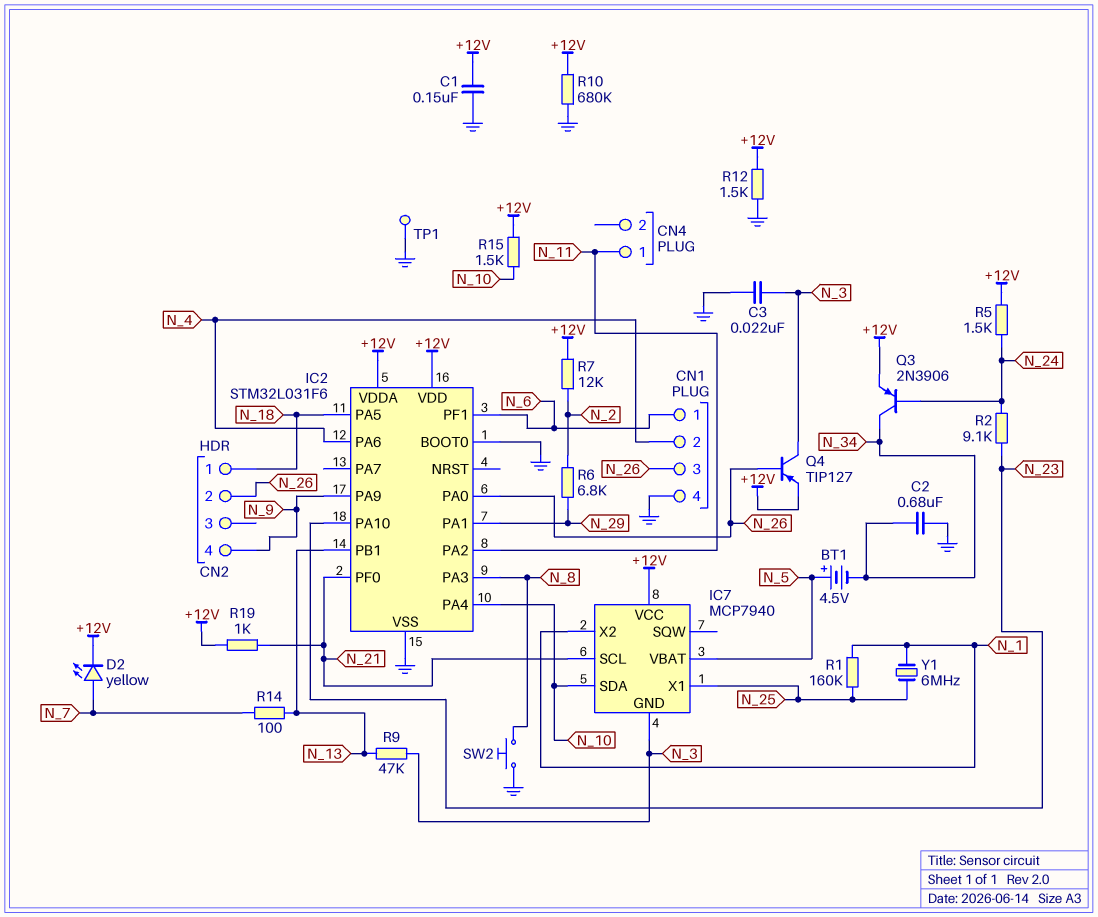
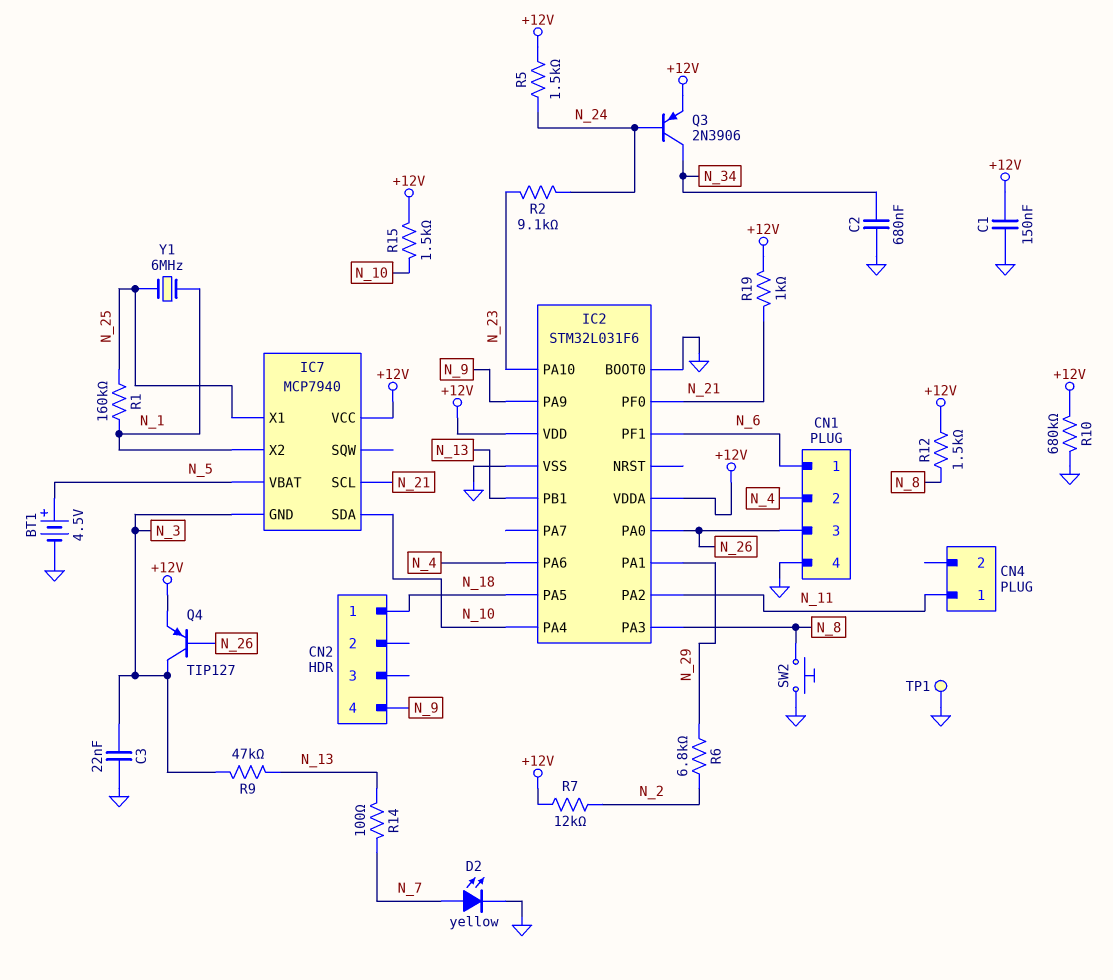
BT1: 4.5V (plus N_5, minus N_34) -> 4.5V (plus N_5, minus GND)
CN2 pin 2: N_26 -> none
D2: LED yellow (A N_7, K +12V) -> LED yellow (A N_7, K GND)
R12: 1.5k (+12V, GND) -> 1.5k (+12V, N_8)

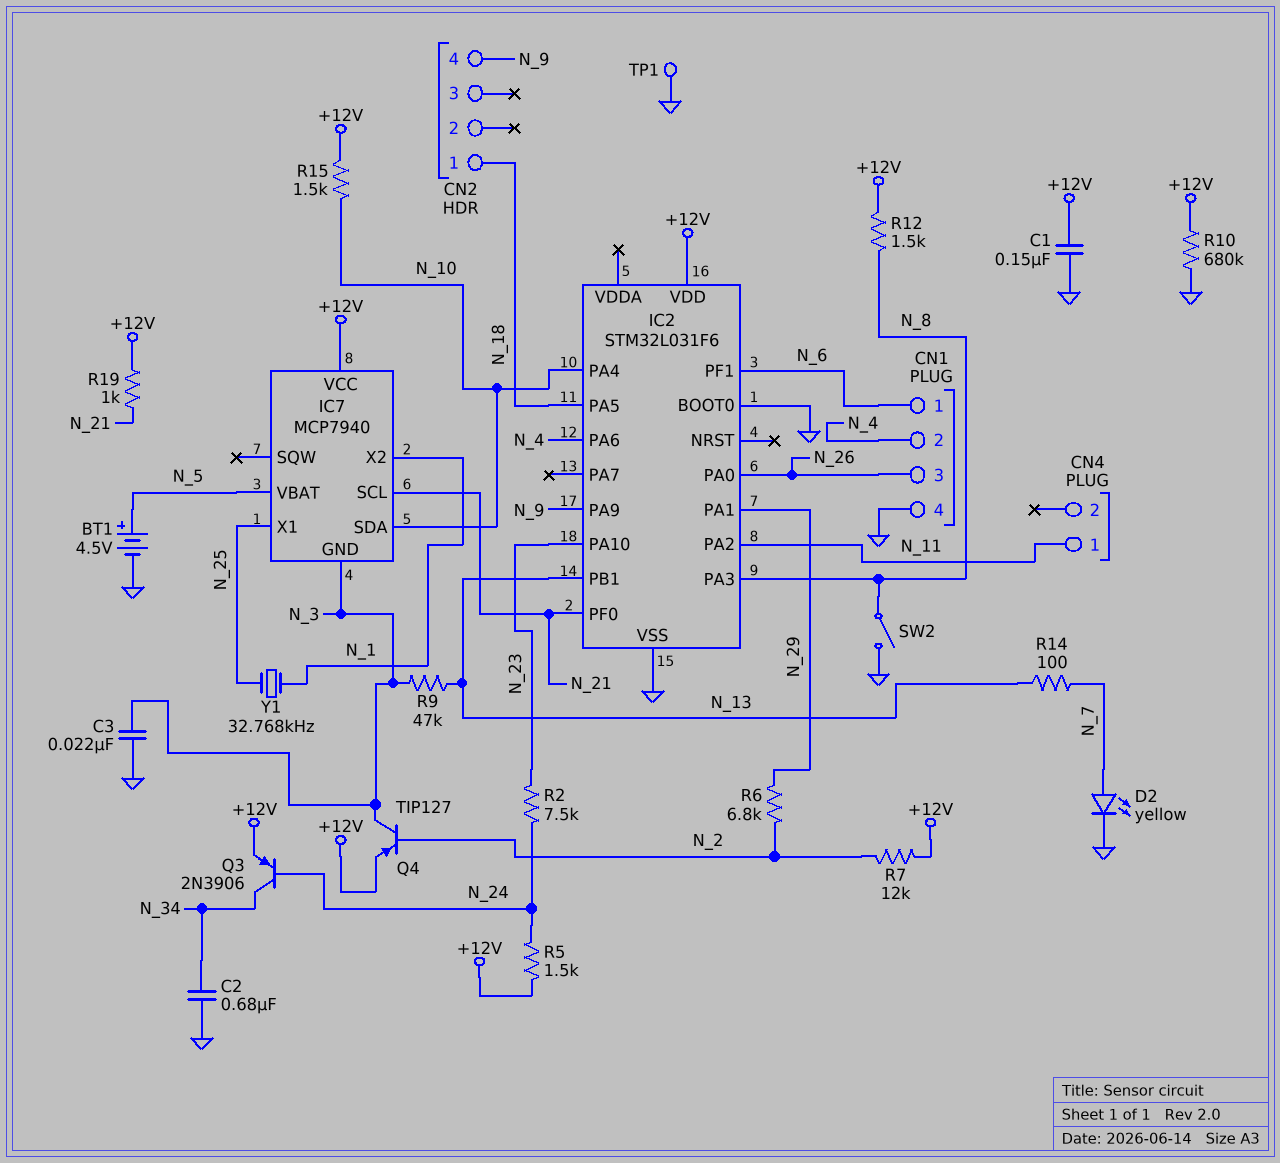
IC2 pin VDDA: +12V -> none
Q4: PNP TIP127 (B N_26, C N_3, E +12V) -> PNP TIP127 (B N_2, C N_3, E +12V)
R1: 160k (N_1, N_25) -> none
R2: 9.1k (N_23, N_24) -> 7.5k (N_23, N_24)
SW2: button (GND, N_8) -> switch (GND, N_8)
Y1: 6MHz (N_1, N_25) -> 32.768kHz (N_1, N_25)

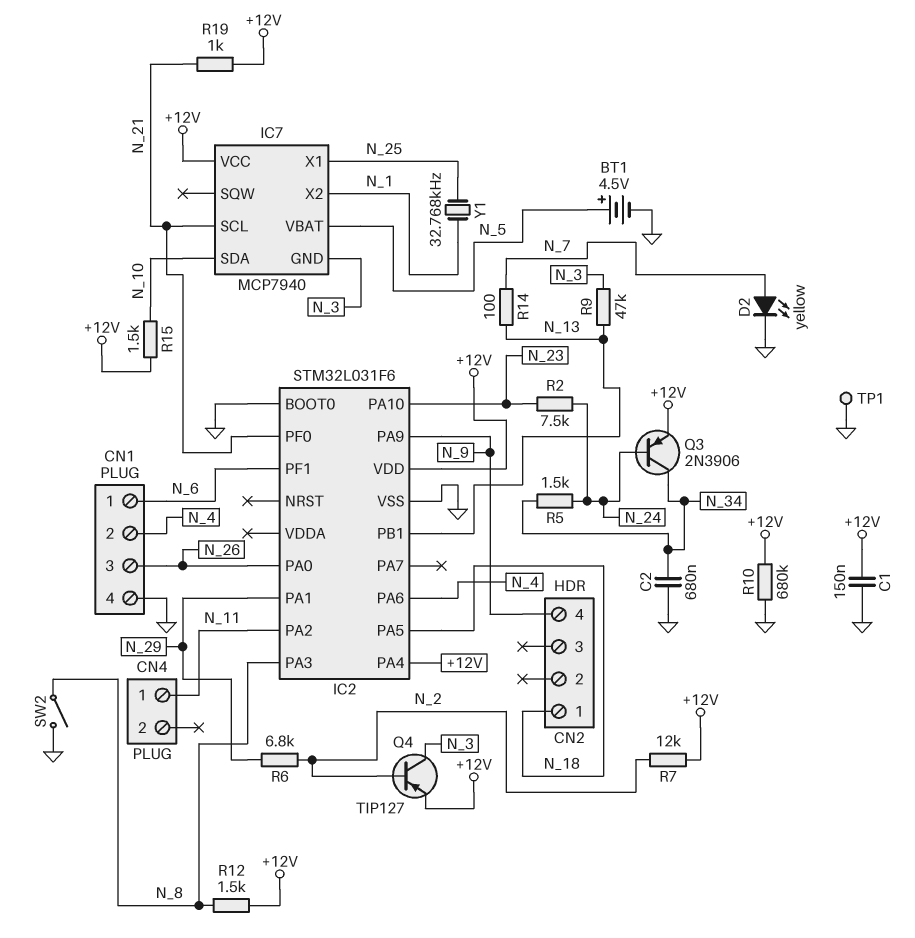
C3: 22nF (GND, N_3) -> none
IC2 pin PA4: N_10 -> +12V
R5: 1.5k (+12V, N_24) -> 1.5k (N_24, N_34)

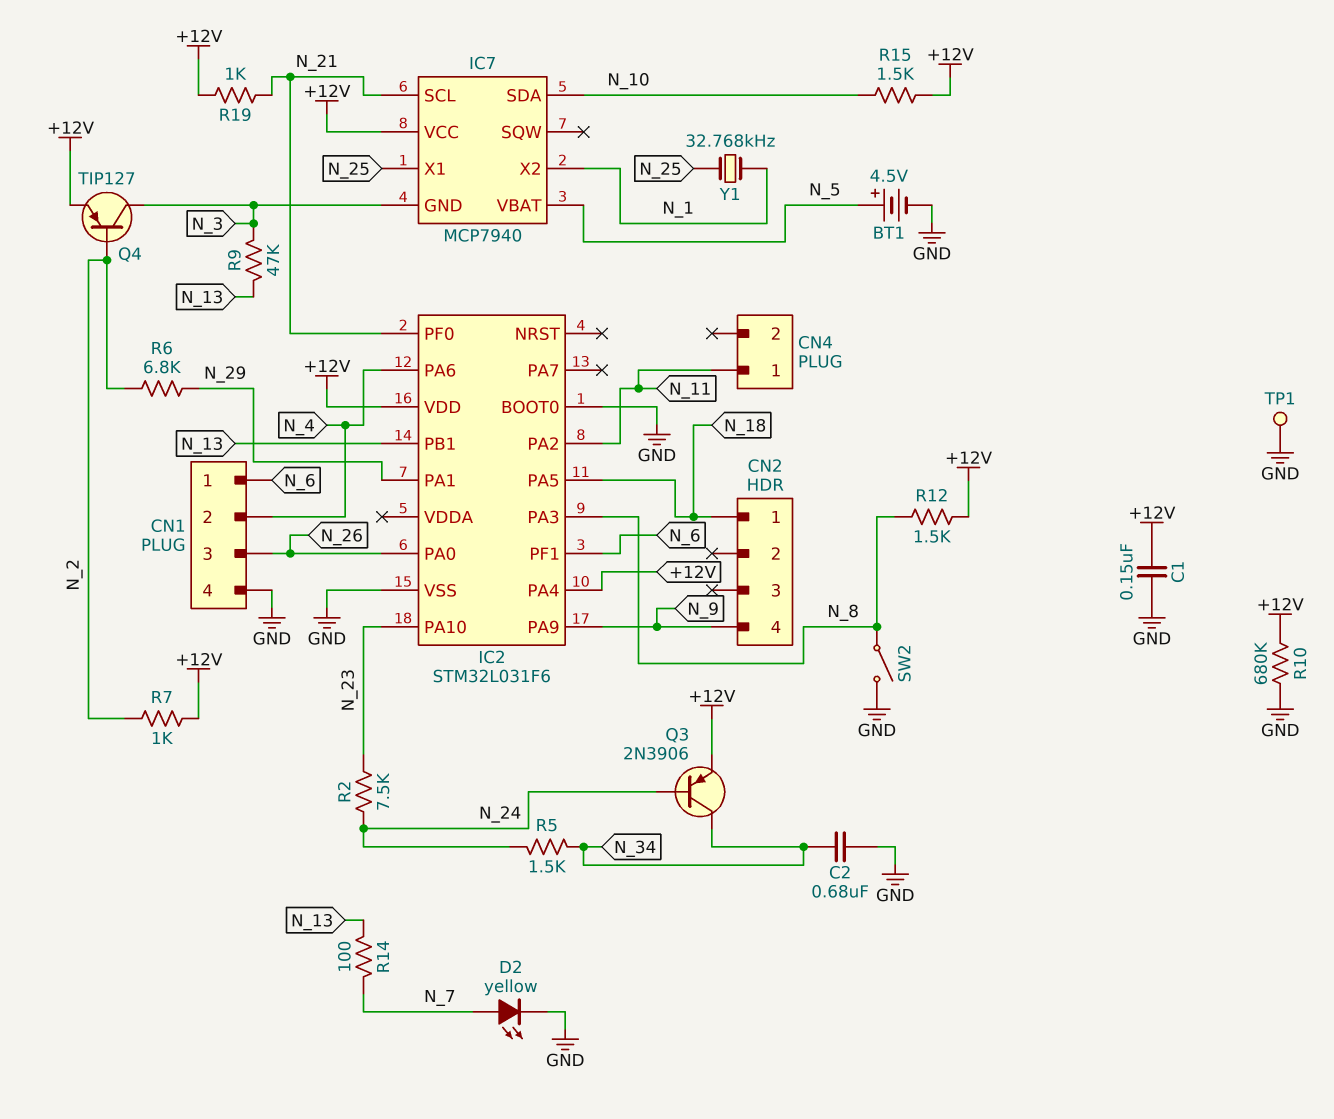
R7: 12k (+12V, N_2) -> 1k (+12V, N_2)

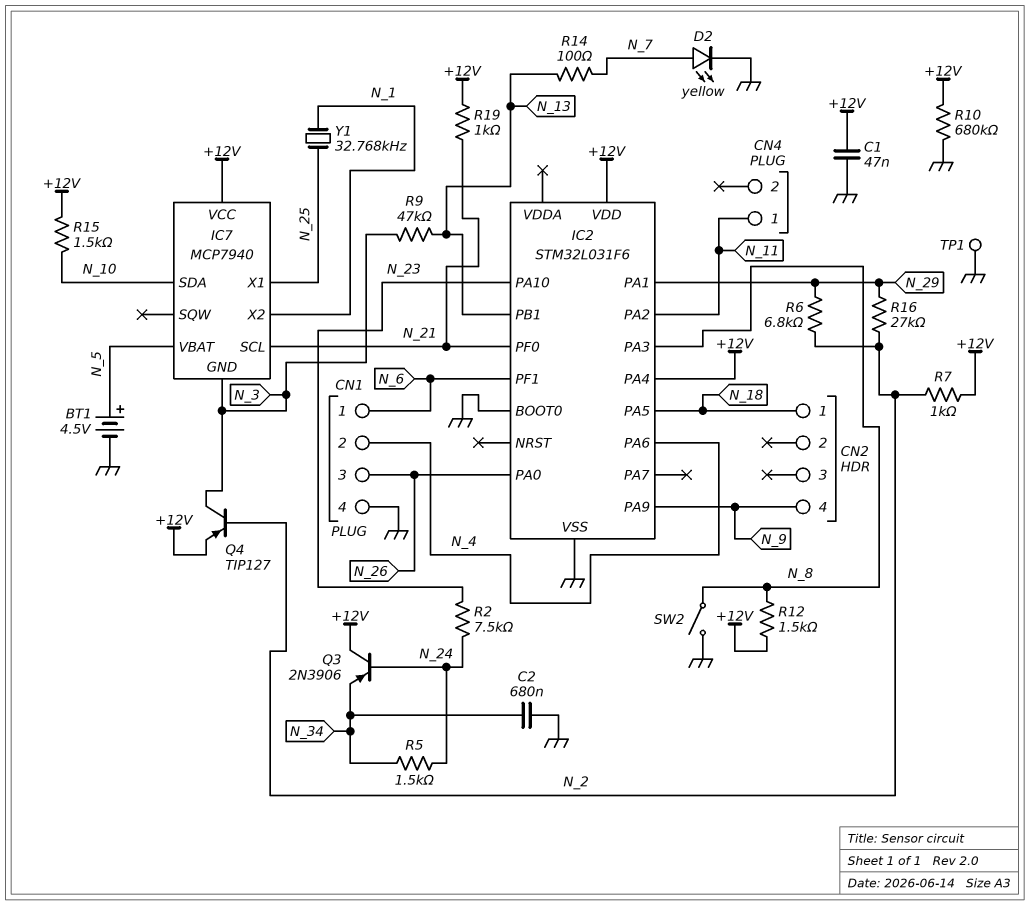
C1: 150nF (+12V, GND) -> 47nF (+12V, GND)
Q3: PNP 2N3906 (B N_24, C N_34, E +12V) -> PNP 2N3906 (B N_24, C +12V, E N_34)
R16: none -> 27k (N_2, N_29)

